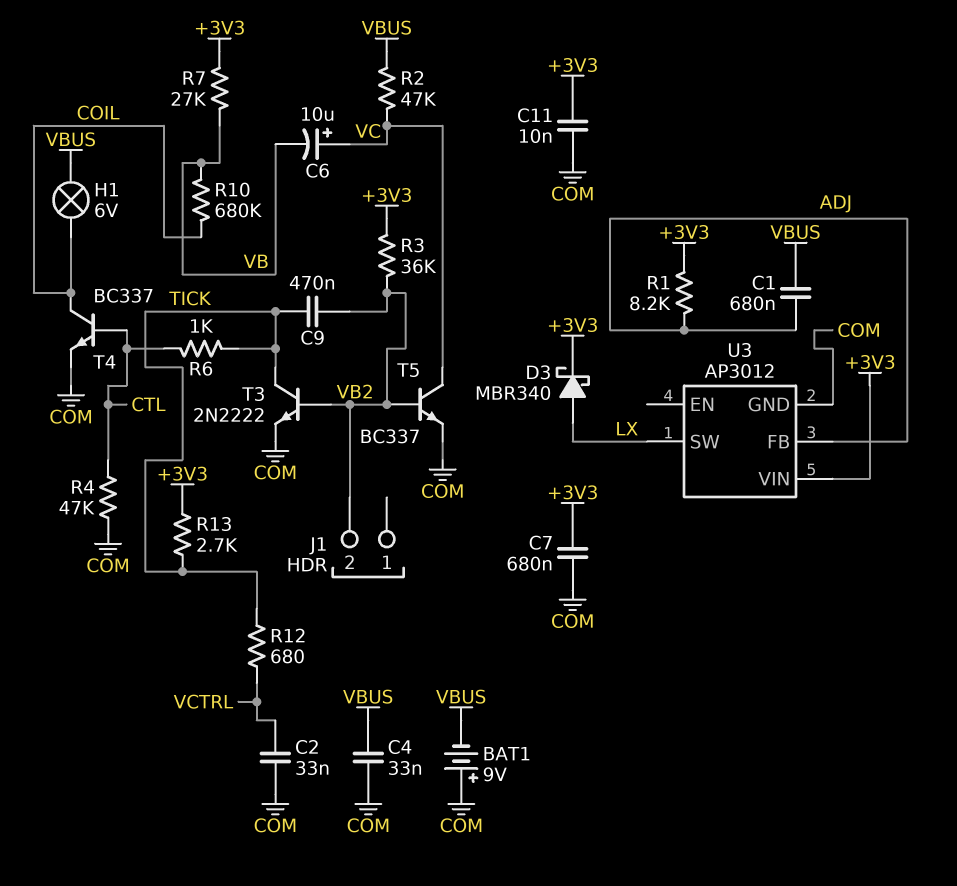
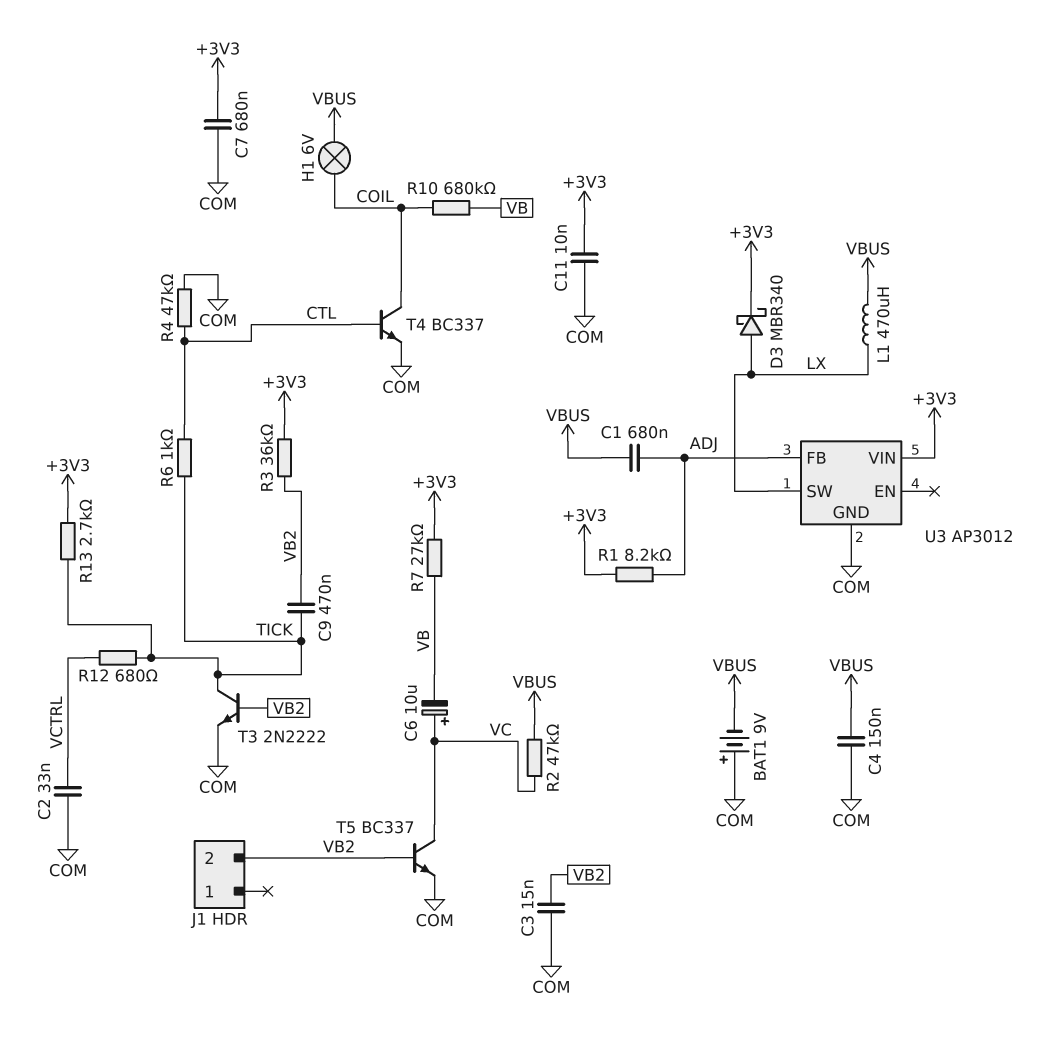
C3: none -> 15nF (COM, VB2)
C4: 33nF (COM, VBUS) -> 150nF (COM, VBUS)
L1: none -> 470uH (LX, VBUS)

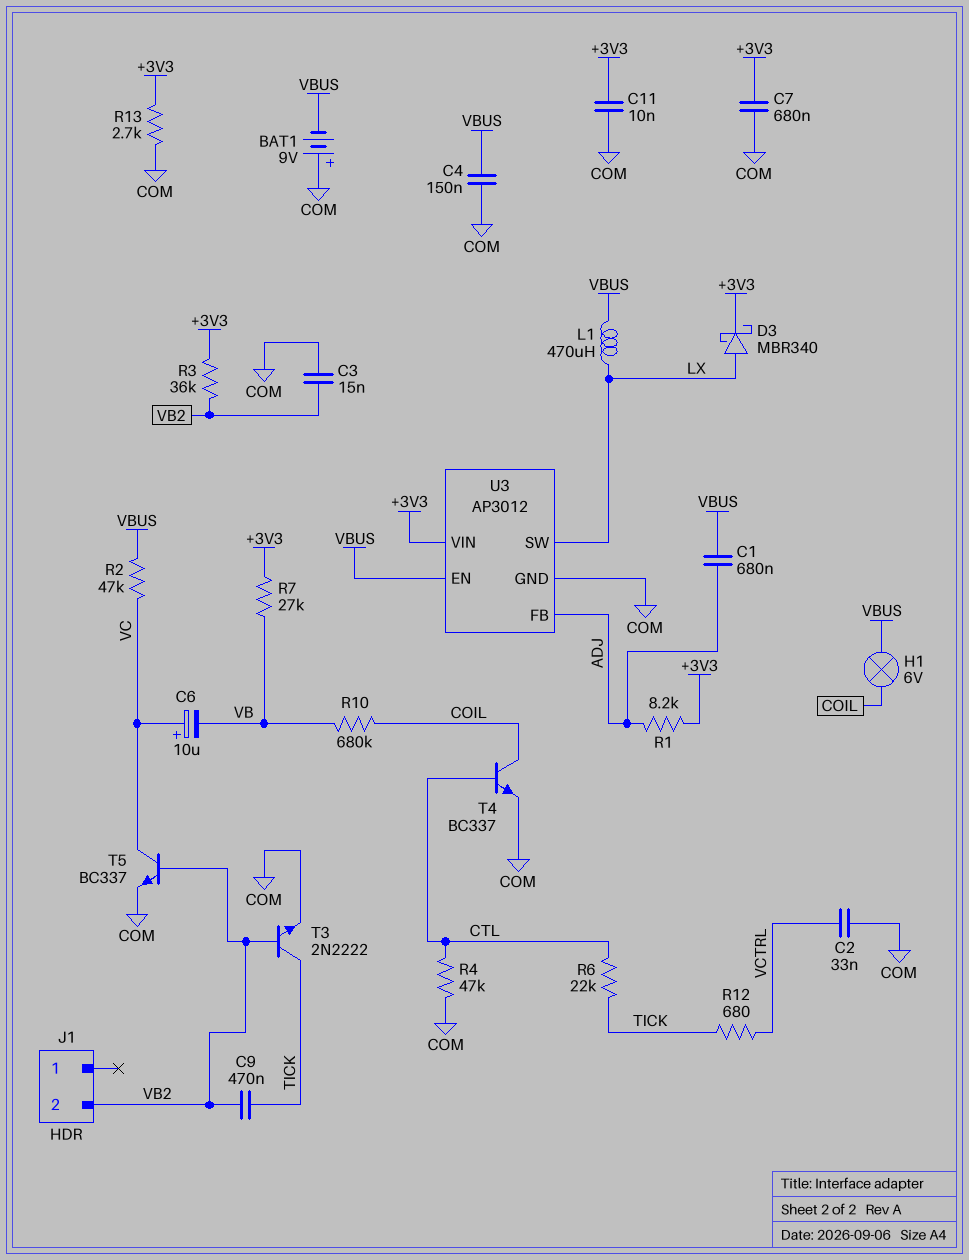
R6: 1k (CTL, TICK) -> 22k (CTL, TICK)
R13: 2.7k (+3V3, TICK) -> 2.7k (+3V3, COM)
U3 pin EN: none -> VBUS

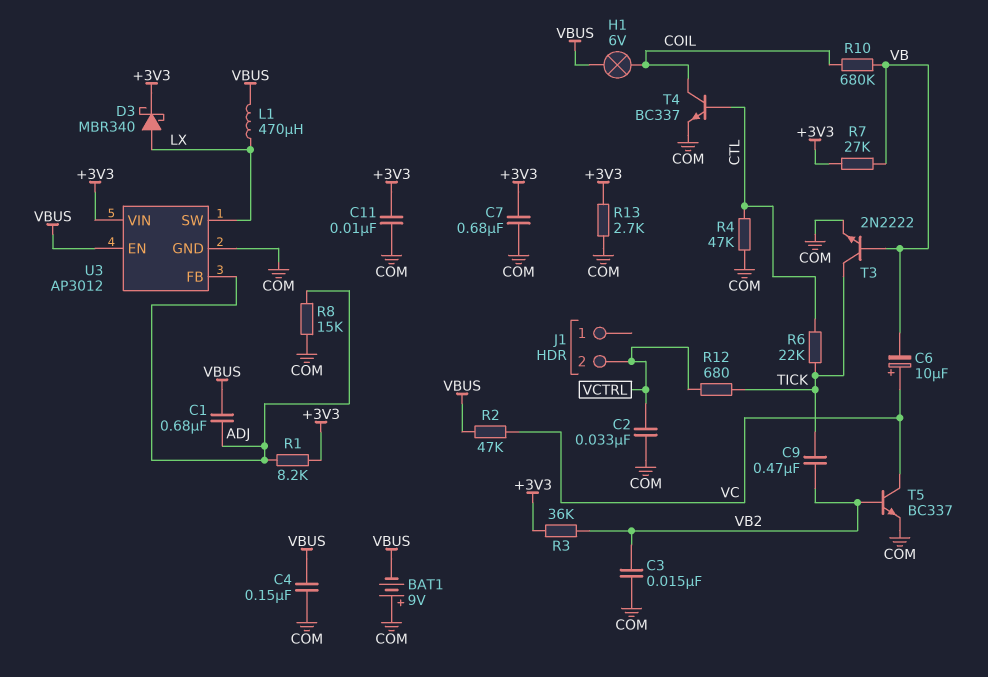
J1 pin 2: VB2 -> VCTRL
R8: none -> 15k (ADJ, COM)
T3: NPN 2N2222 (B VB2, C TICK, E COM) -> NPN 2N2222 (B VB, C TICK, E COM)

